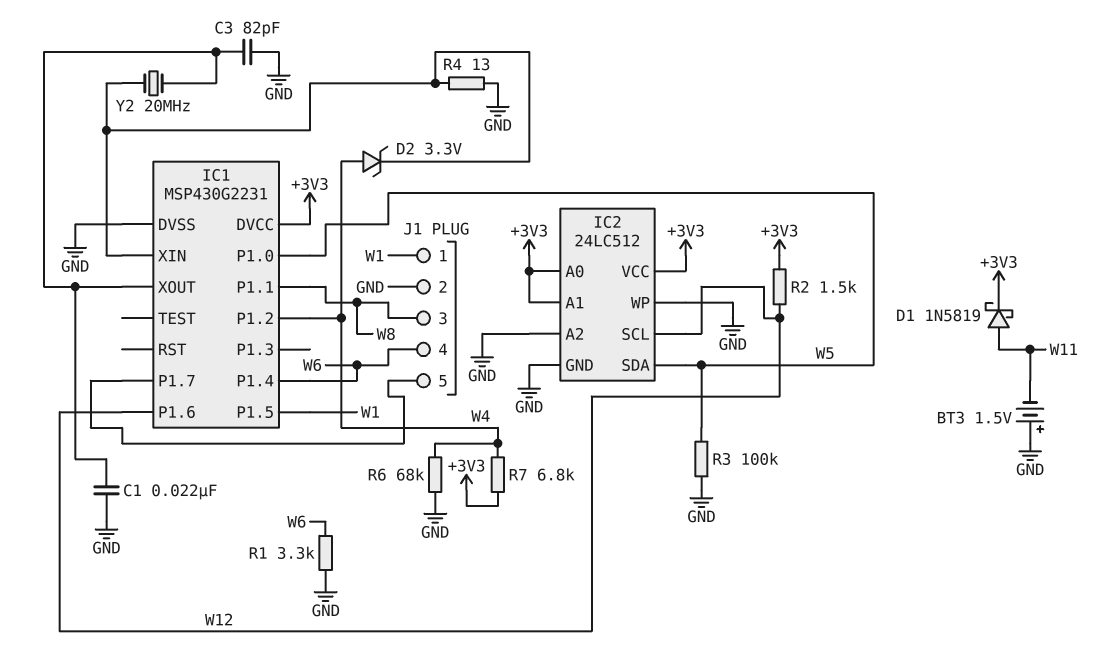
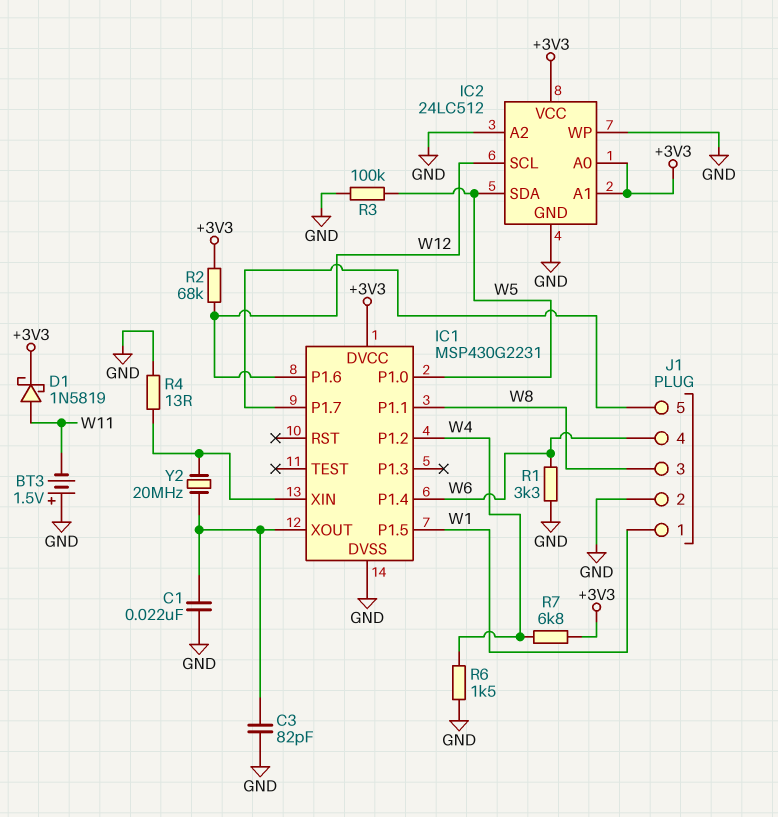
D2: zener 3.3V (A W4, K IC1/XIN) -> none
R2: 1.5k (+3V3, W12) -> 68k (+3V3, W12)
R6: 68k (GND, W4) -> 1.5k (GND, W4)

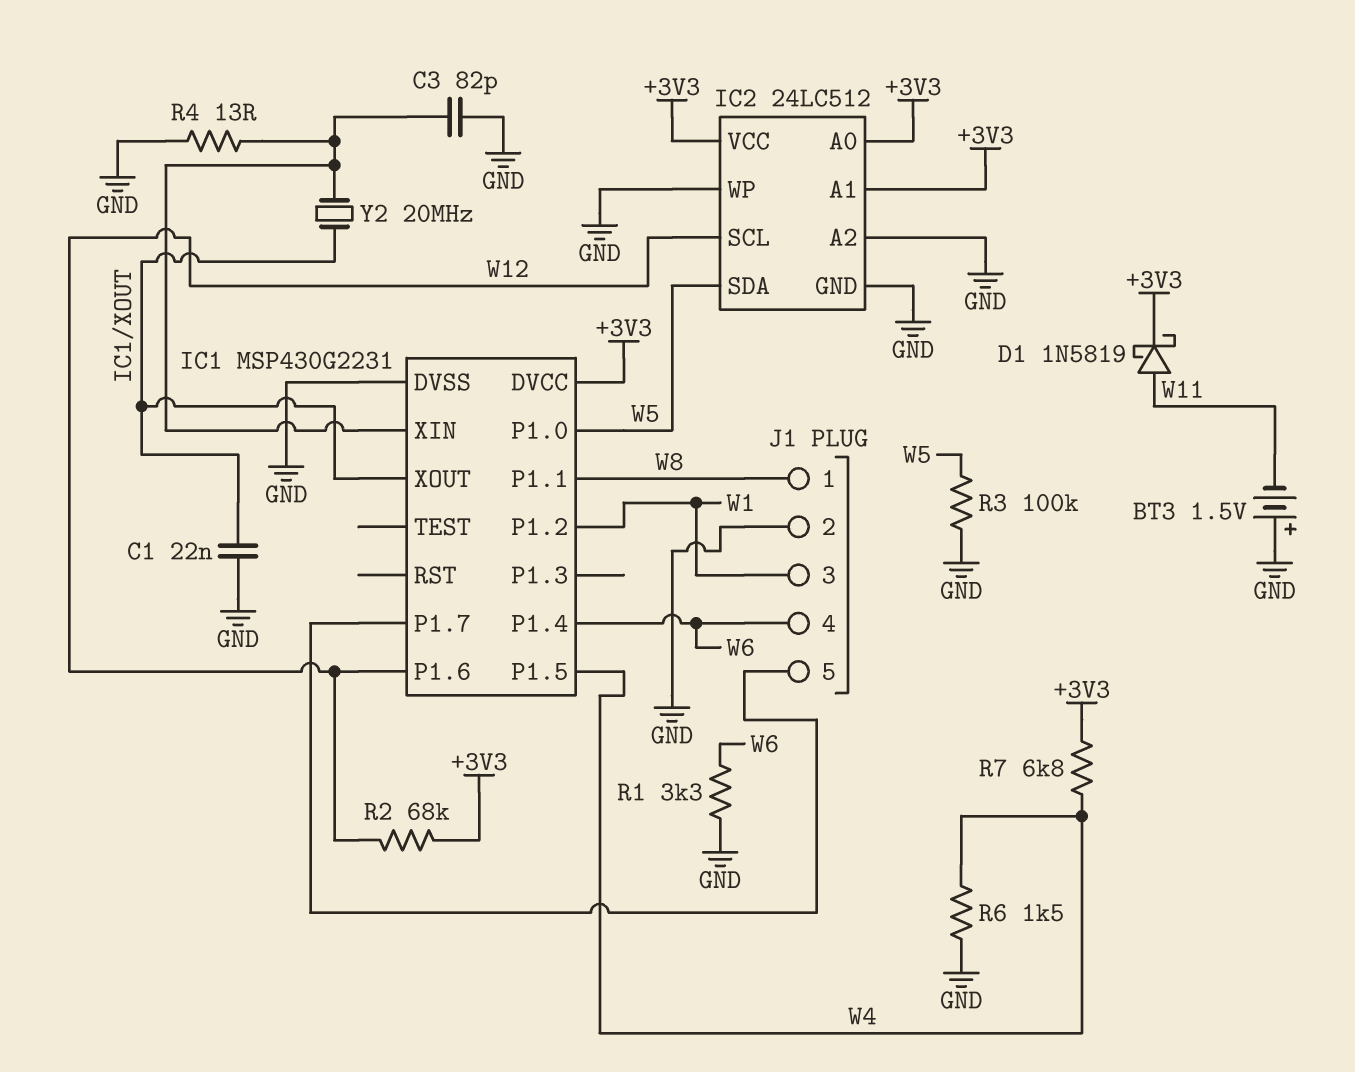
C3: 82pF (GND, IC1/XOUT) -> 82pF (GND, IC1/XIN)
IC1 pin P1.2: W4 -> W1
IC1 pin P1.5: W1 -> W4
J1 pin 1: W1 -> W8
J1 pin 3: W8 -> W1

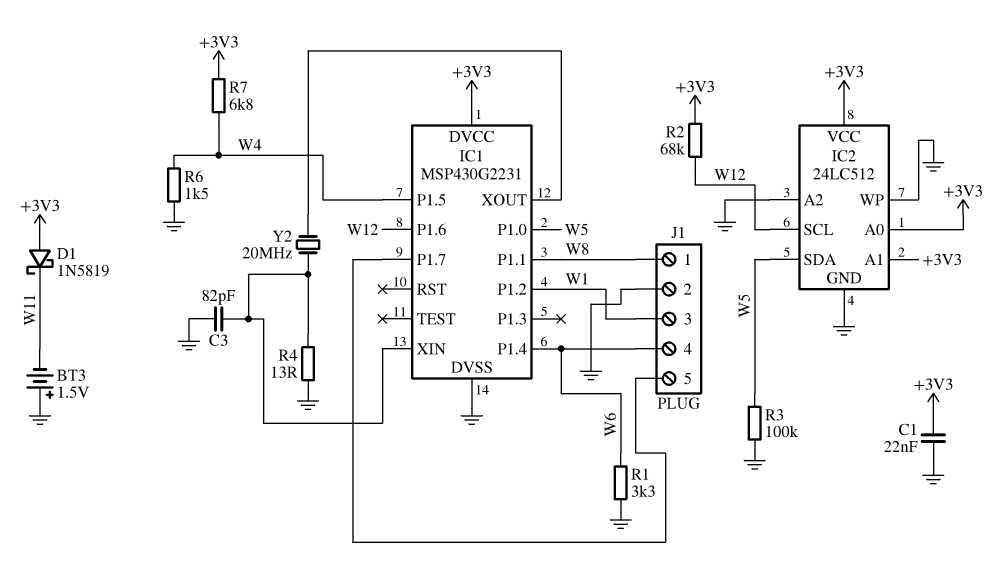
C1: 22nF (GND, IC1/XOUT) -> 22nF (+3V3, GND)
D1: schottky 1N5819 (A W11, K +3V3) -> schottky 1N5819 (A +3V3, K W11)

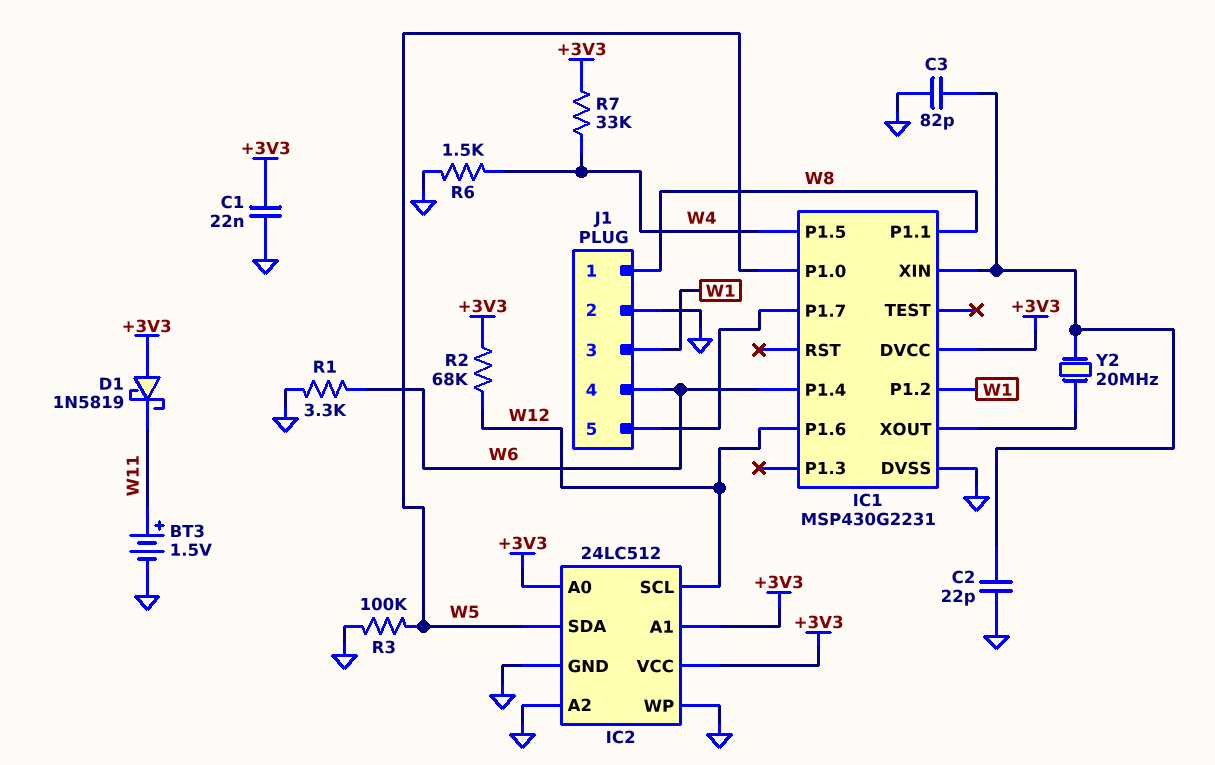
BT3: 1.5V (plus GND, minus W11) -> 1.5V (plus W11, minus GND)
C2: none -> 22pF (GND, IC1/XIN)
R4: 13 (GND, IC1/XIN) -> none
R7: 6.8k (+3V3, W4) -> 33k (+3V3, W4)

